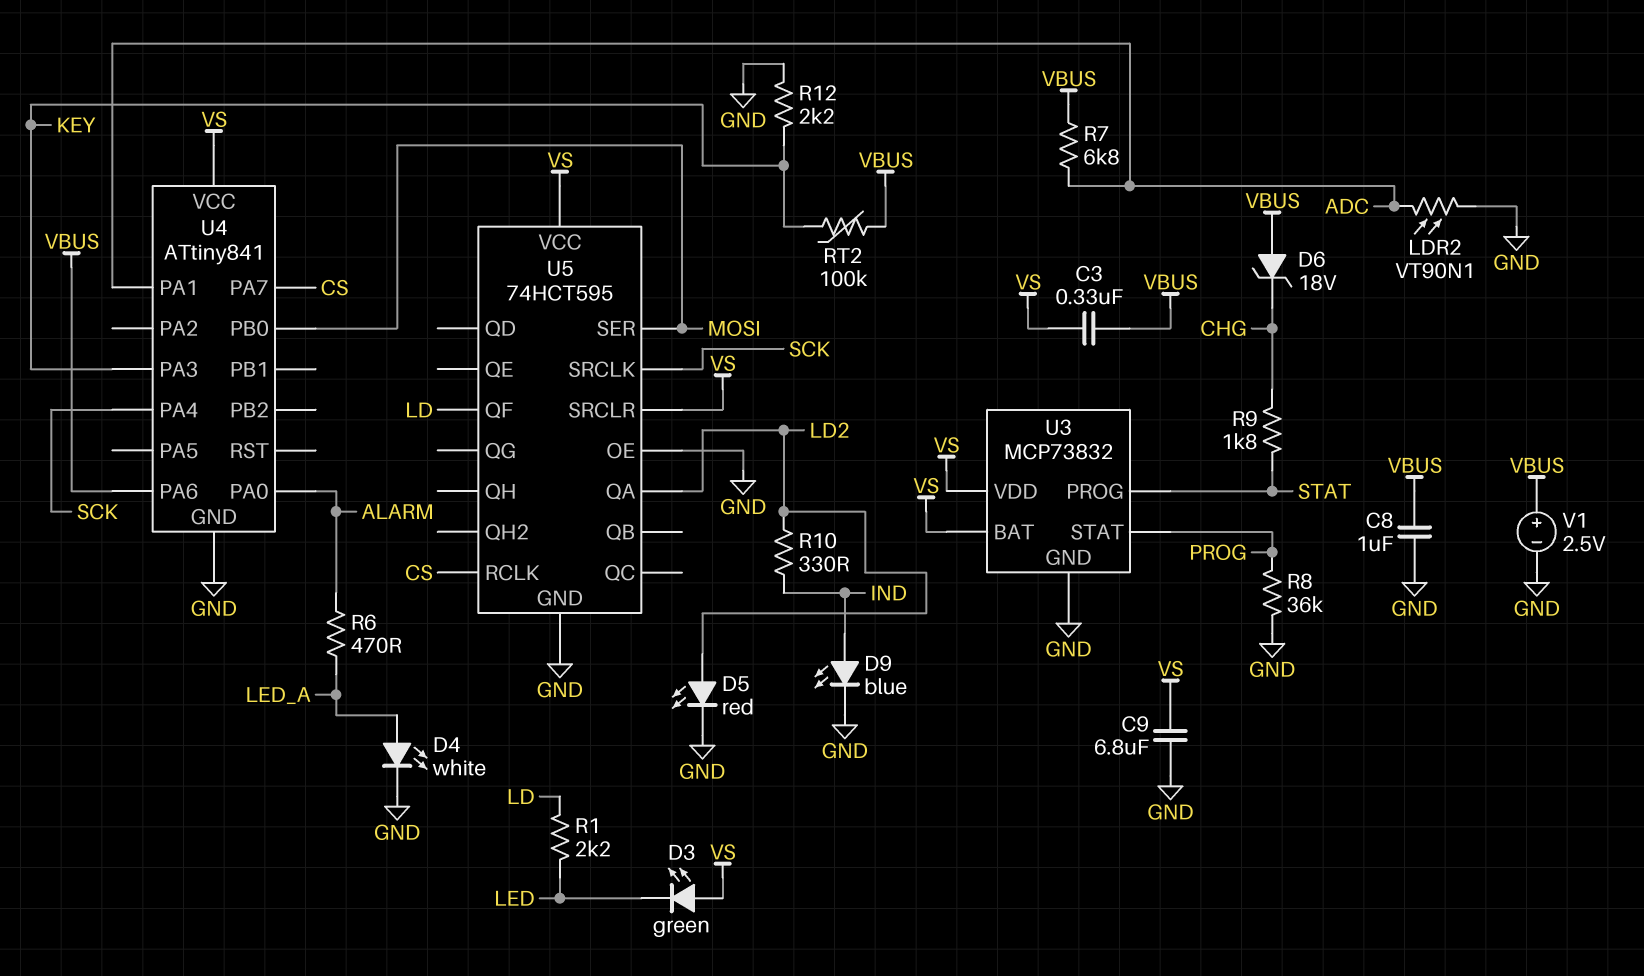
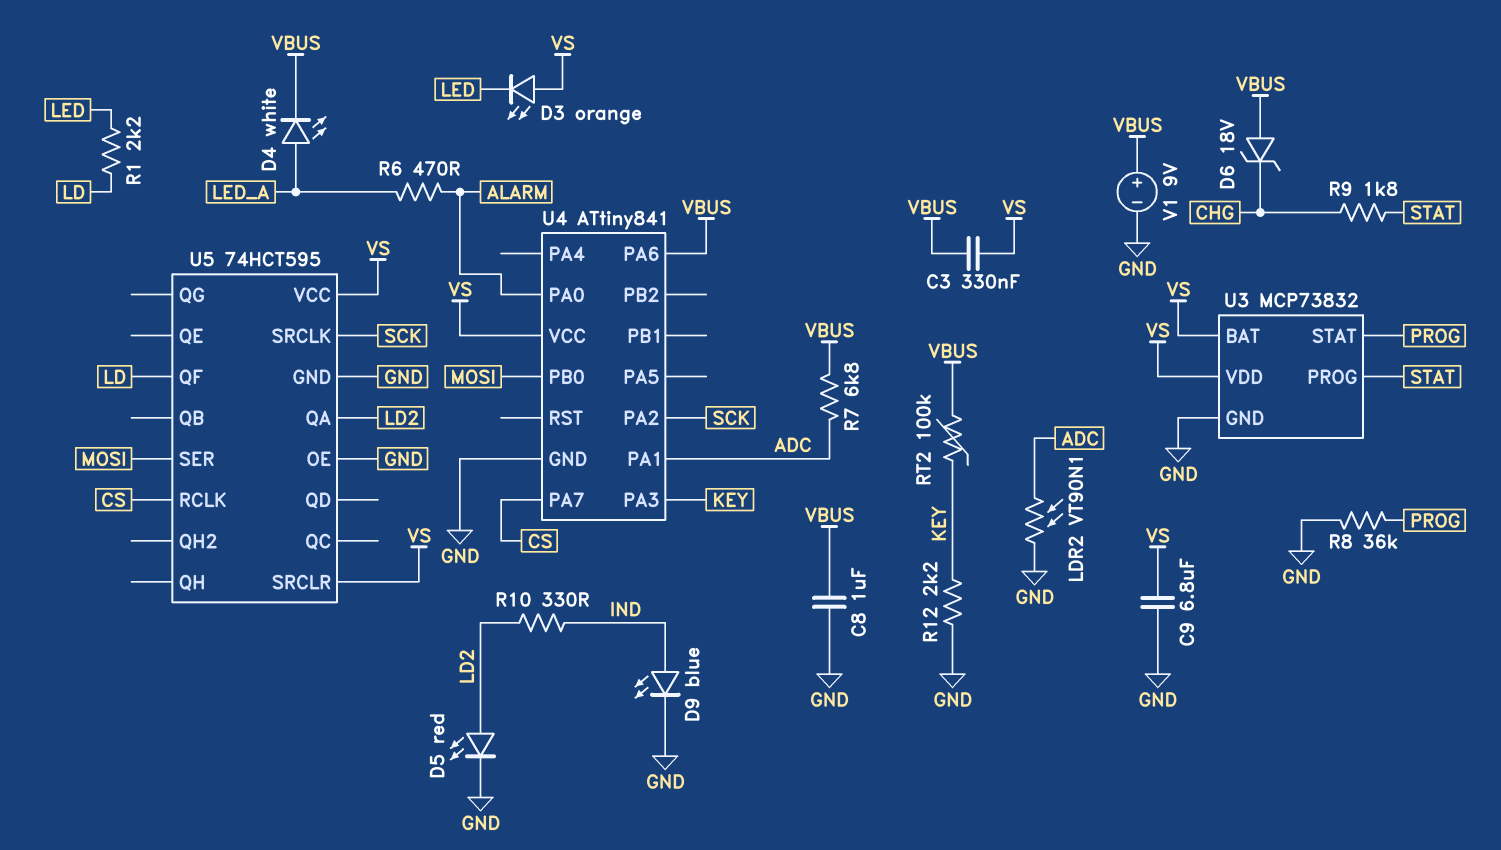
D3: LED green (A VS, K LED) -> LED orange (A VS, K LED)
D4: LED white (A LED_A, K GND) -> LED white (A LED_A, K VBUS)
U4 pin PA2: none -> SCK
U4 pin PA4: SCK -> none
V1: 2.5V (plus VBUS, minus GND) -> 9V (plus VBUS, minus GND)

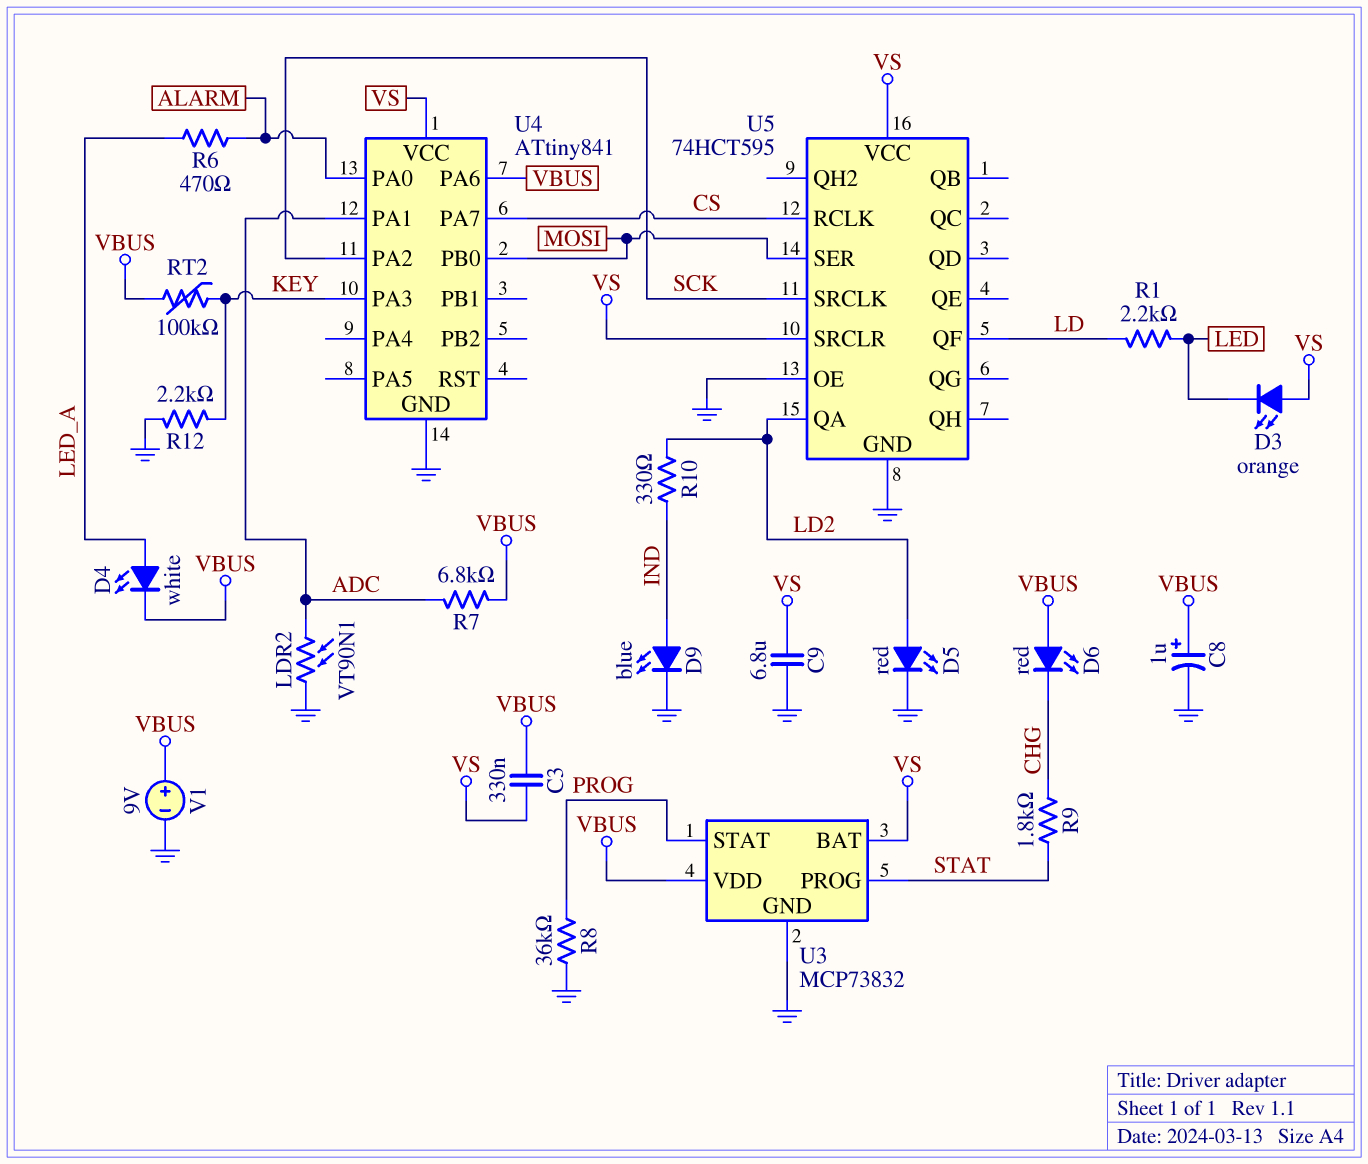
C8: 1uF (GND, VBUS) -> 1uF (plus VBUS, minus GND)
D6: zener 18V (A VBUS, K CHG) -> LED red (A VBUS, K CHG)
U3 pin VDD: VS -> VBUS

